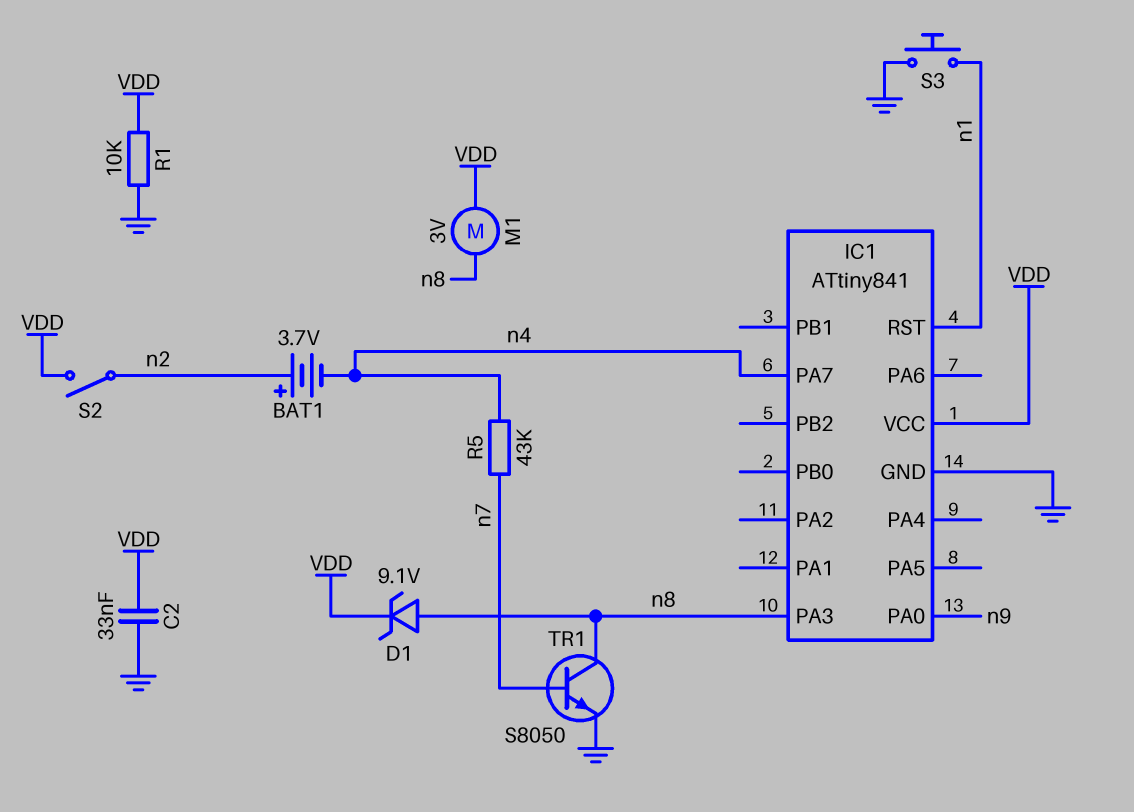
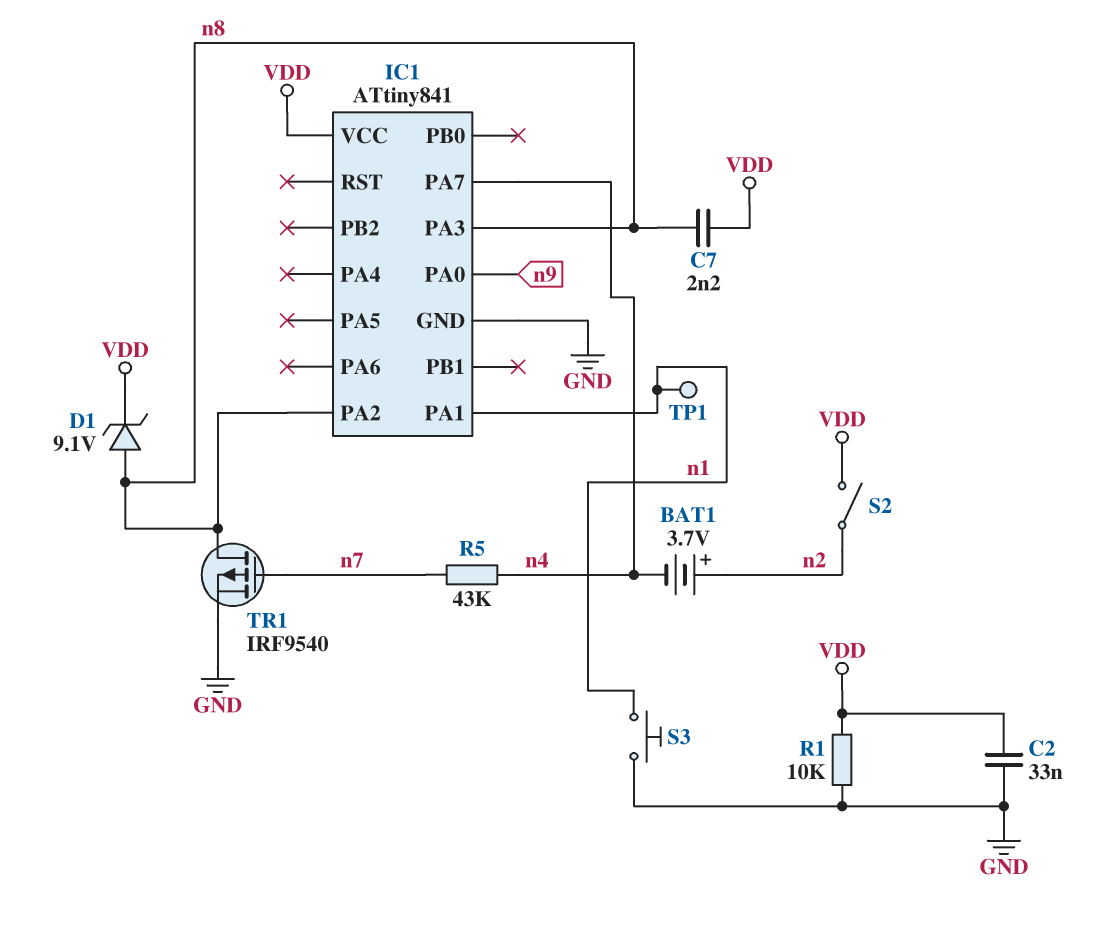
C7: none -> 2.2nF (VDD, n8)
IC1 pin PA1: none -> n1
IC1 pin PA2: none -> n8
IC1 pin RST: n1 -> none
M1: motor 3V (VDD, n8) -> none
TP1: none -> test point (n1)
TR1: NPN S8050 (B n7, C n8, E GND) -> PMOS IRF9540 (G n7, D n8, S GND)

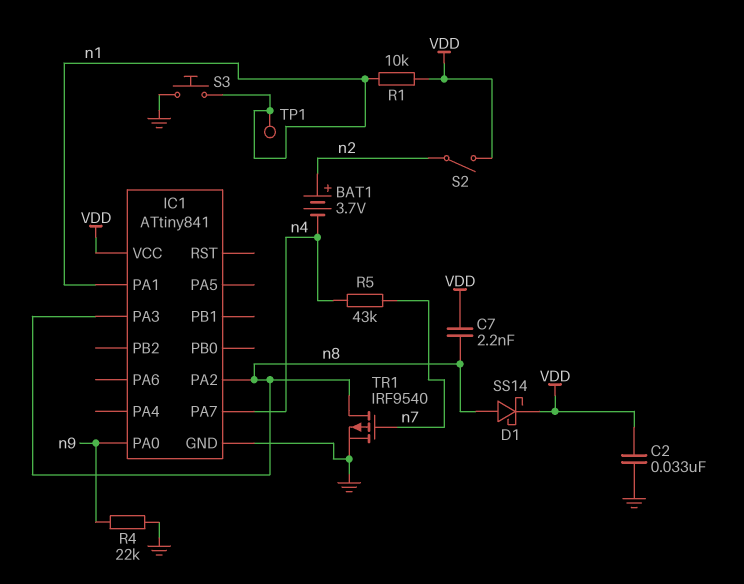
D1: zener 9.1V (A n8, K VDD) -> schottky SS14 (A n8, K VDD)
R1: 10k (GND, VDD) -> 10k (VDD, n1)
R4: none -> 22k (GND, n9)

